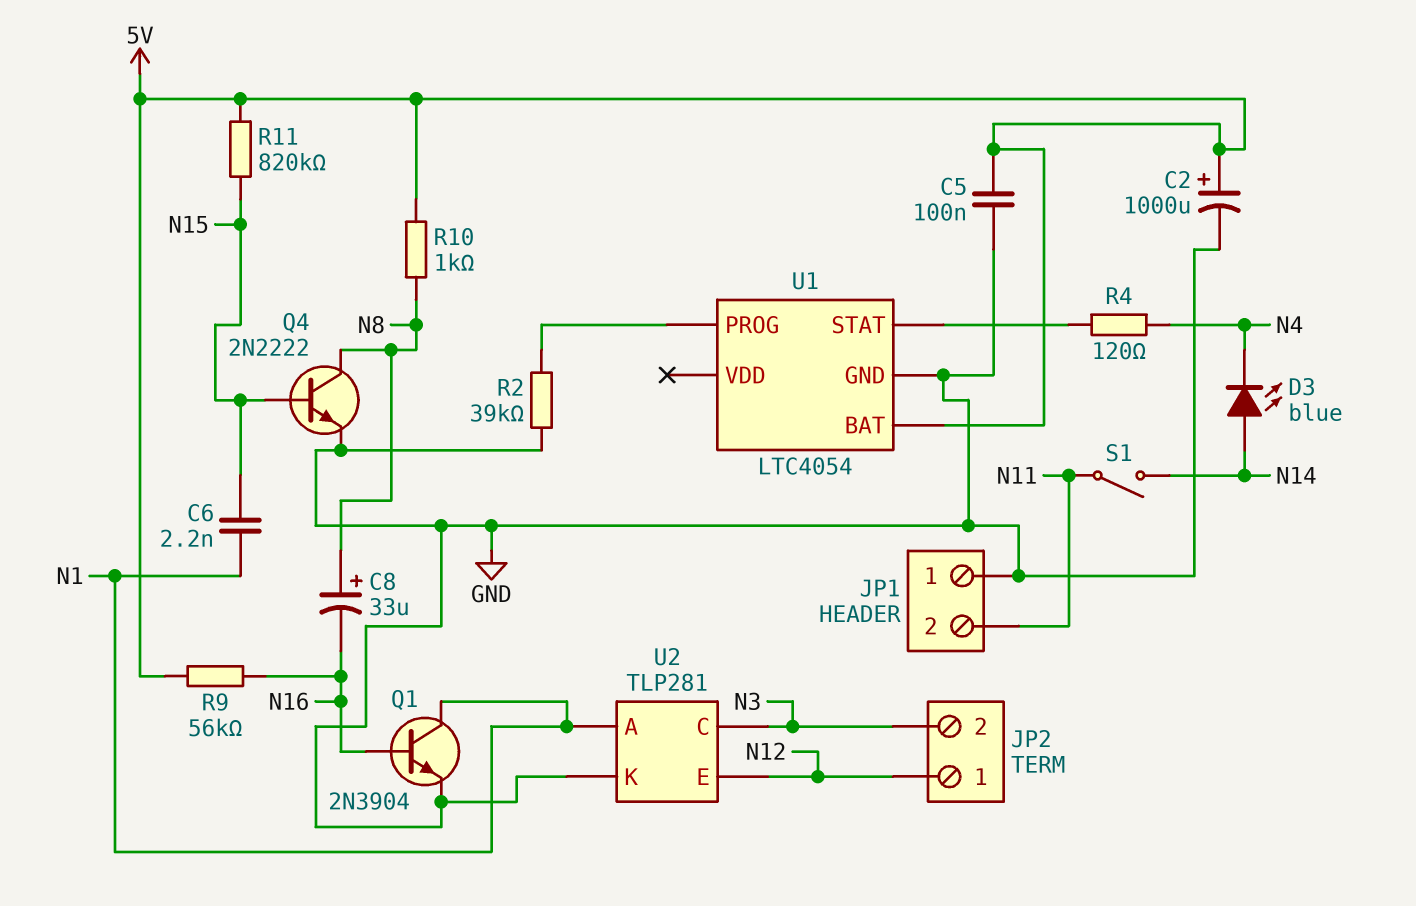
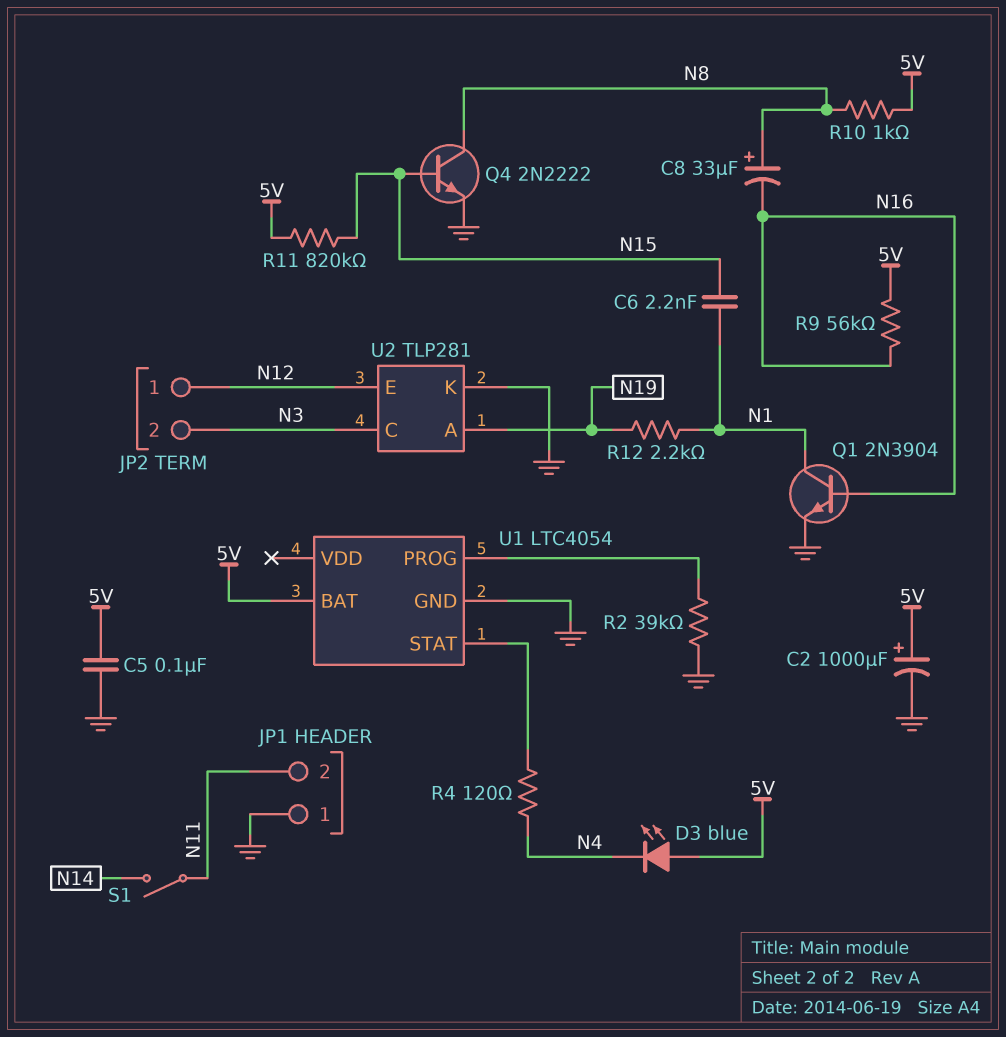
D3: LED blue (A N14, K N4) -> LED blue (A 5V, K N4)
R12: none -> 2.2k (N1, N19)
U2 pin A: N1 -> N19

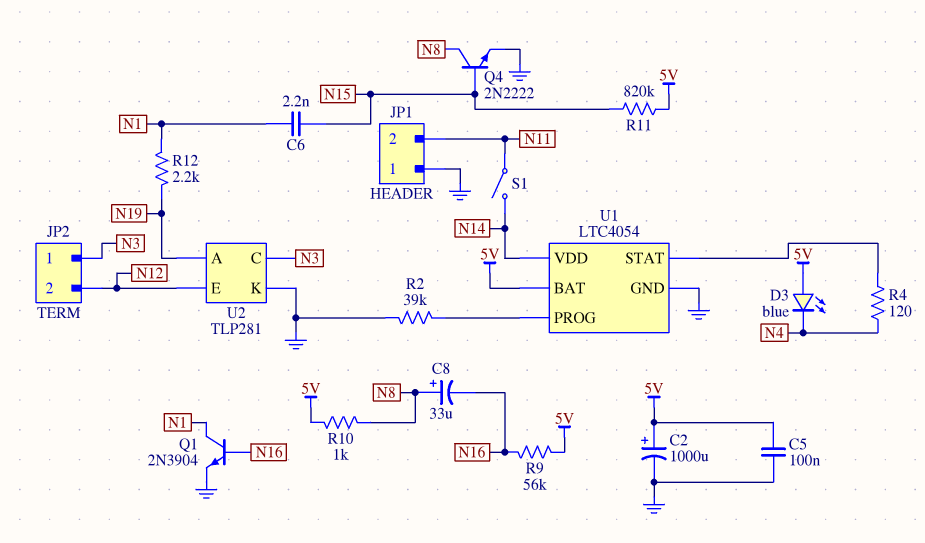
JP2 pin 1: N12 -> N3
JP2 pin 2: N3 -> N12
U1 pin VDD: none -> N14

